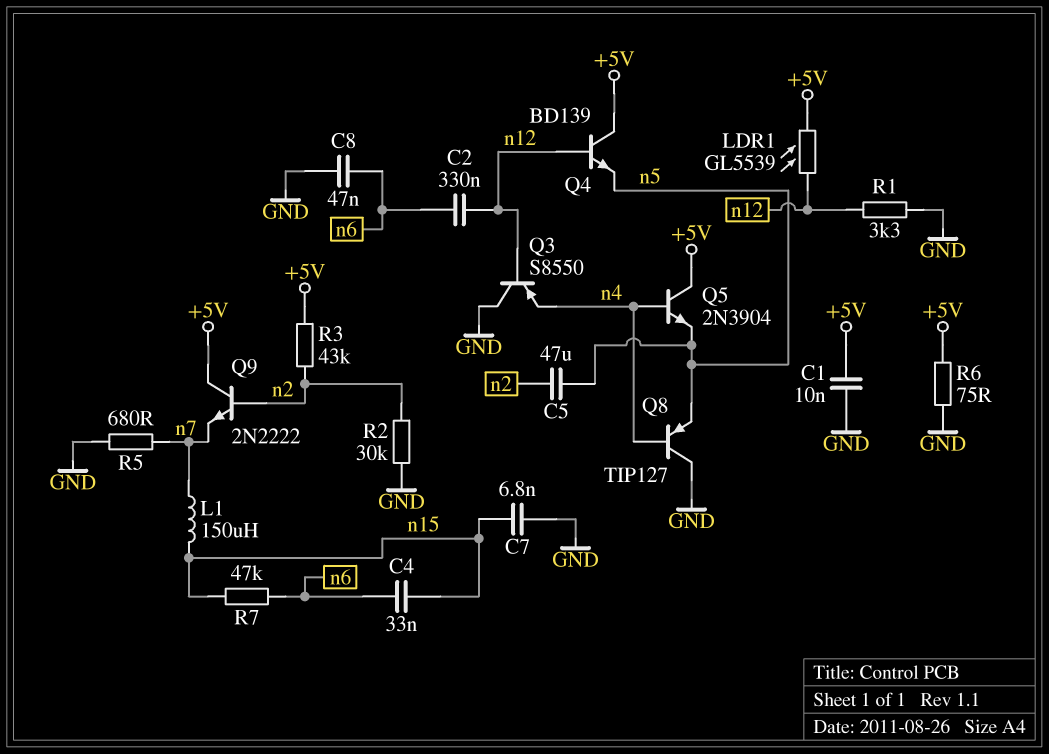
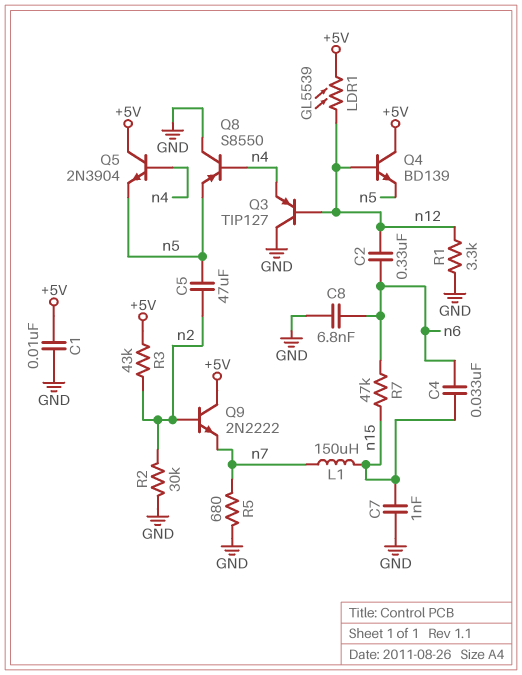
C7: 6.8nF (GND, n15) -> 1nF (GND, n15)
C8: 47nF (GND, n6) -> 6.8nF (GND, n6)
Q3: PNP S8550 (B n12, C GND, E n4) -> PNP TIP127 (B n12, C GND, E n4)
Q8: PNP TIP127 (B n4, C GND, E n5) -> PNP S8550 (B n4, C GND, E n5)
R6: 75 (+5V, GND) -> none

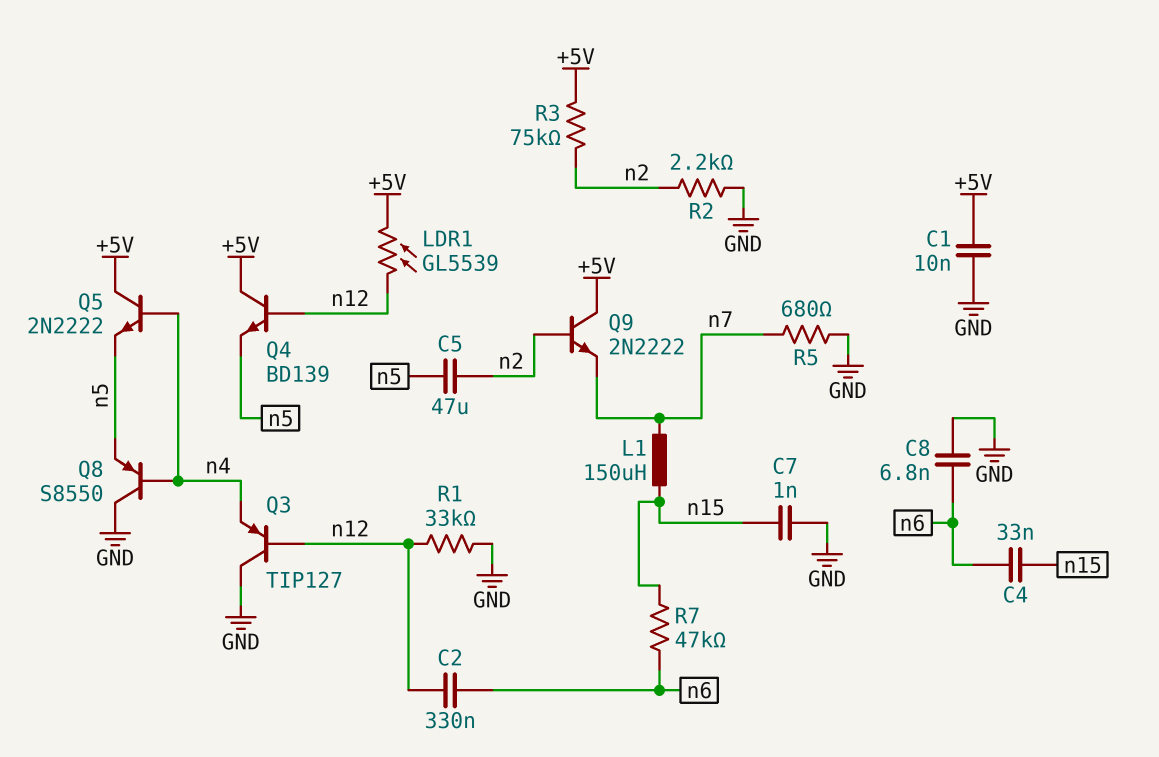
Q5: NPN 2N3904 (B n4, C +5V, E n5) -> NPN 2N2222 (B n4, C +5V, E n5)
R1: 3.3k (GND, n12) -> 33k (GND, n12)
R2: 30k (GND, n2) -> 2.2k (GND, n2)
R3: 43k (+5V, n2) -> 75k (+5V, n2)

